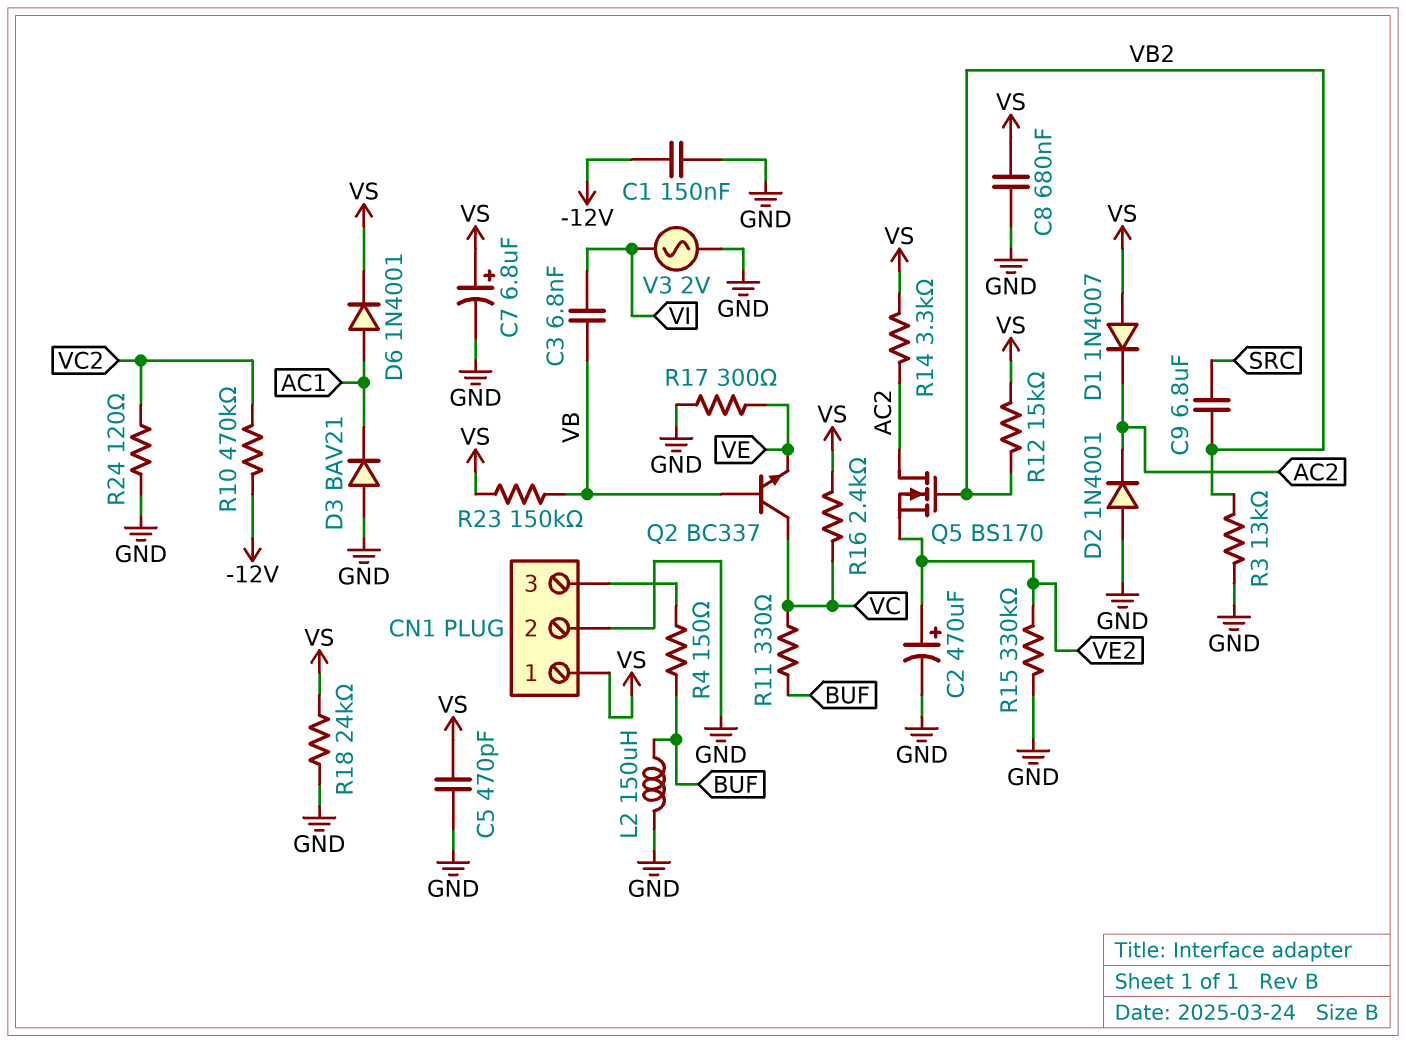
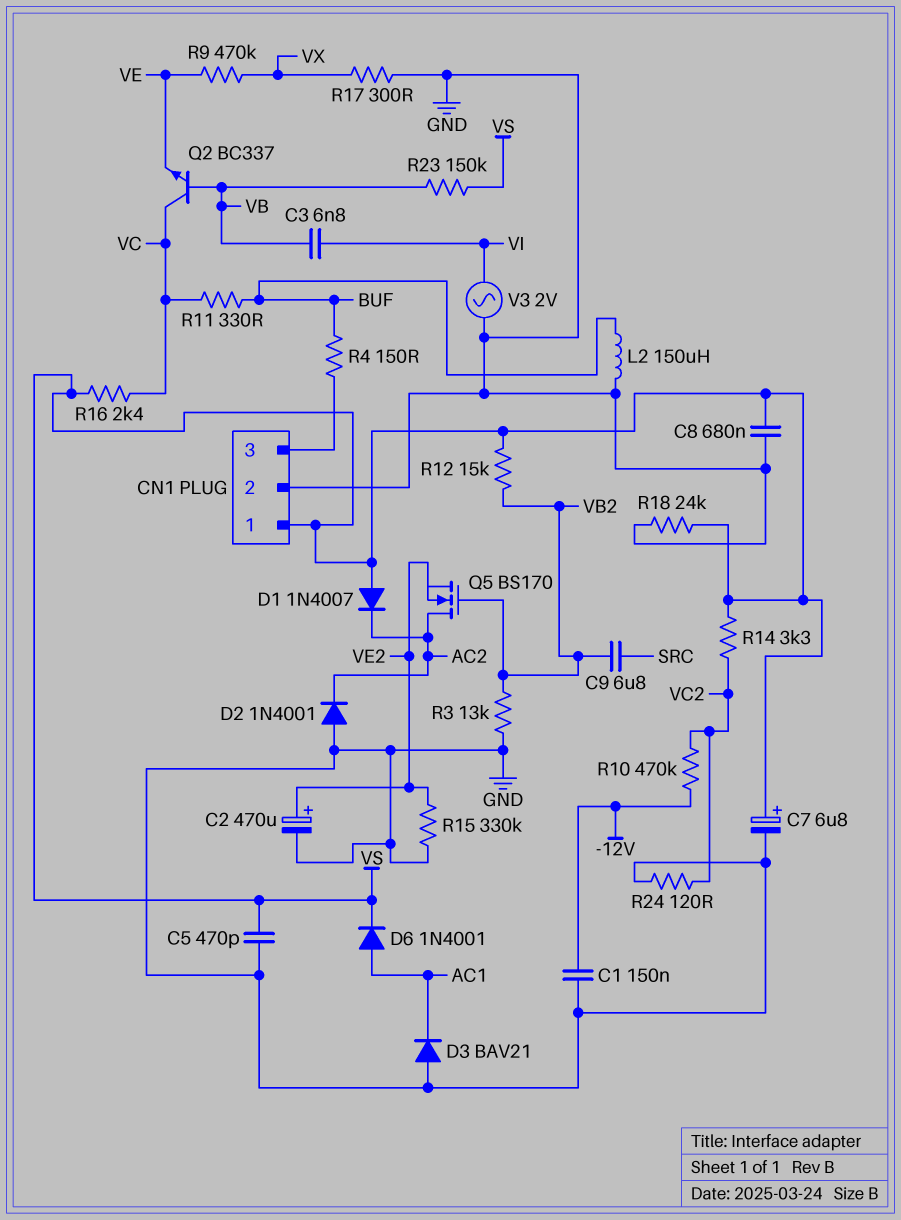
R9: none -> 470k (VE, VX)
R14: 3.3k (AC2, VS) -> 3.3k (VC2, VS)
R17: 300 (GND, VE) -> 300 (GND, VX)

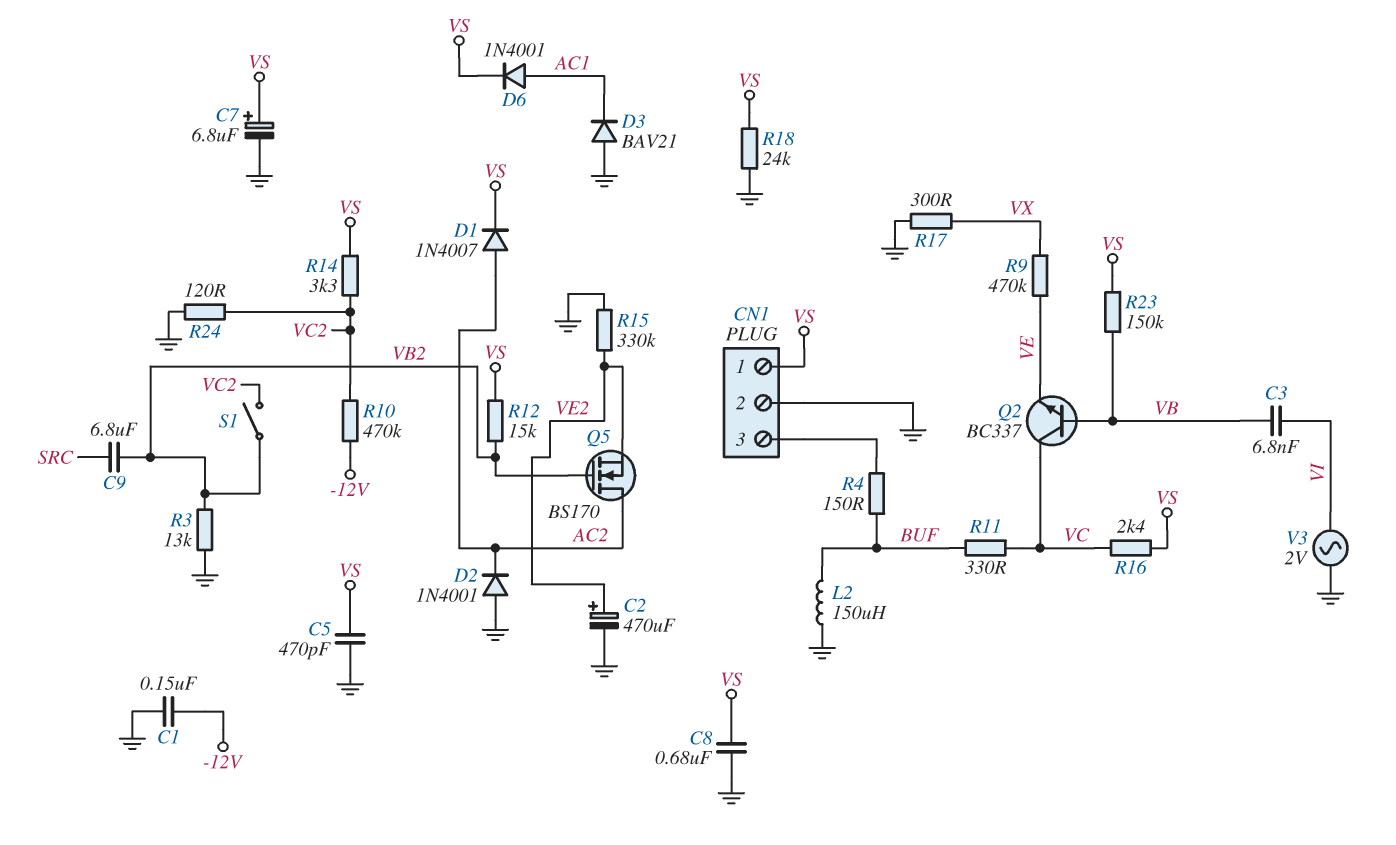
D1: diode 1N4007 (A VS, K AC2) -> diode 1N4007 (A AC2, K VS)
S1: none -> switch (VB2, VC2)

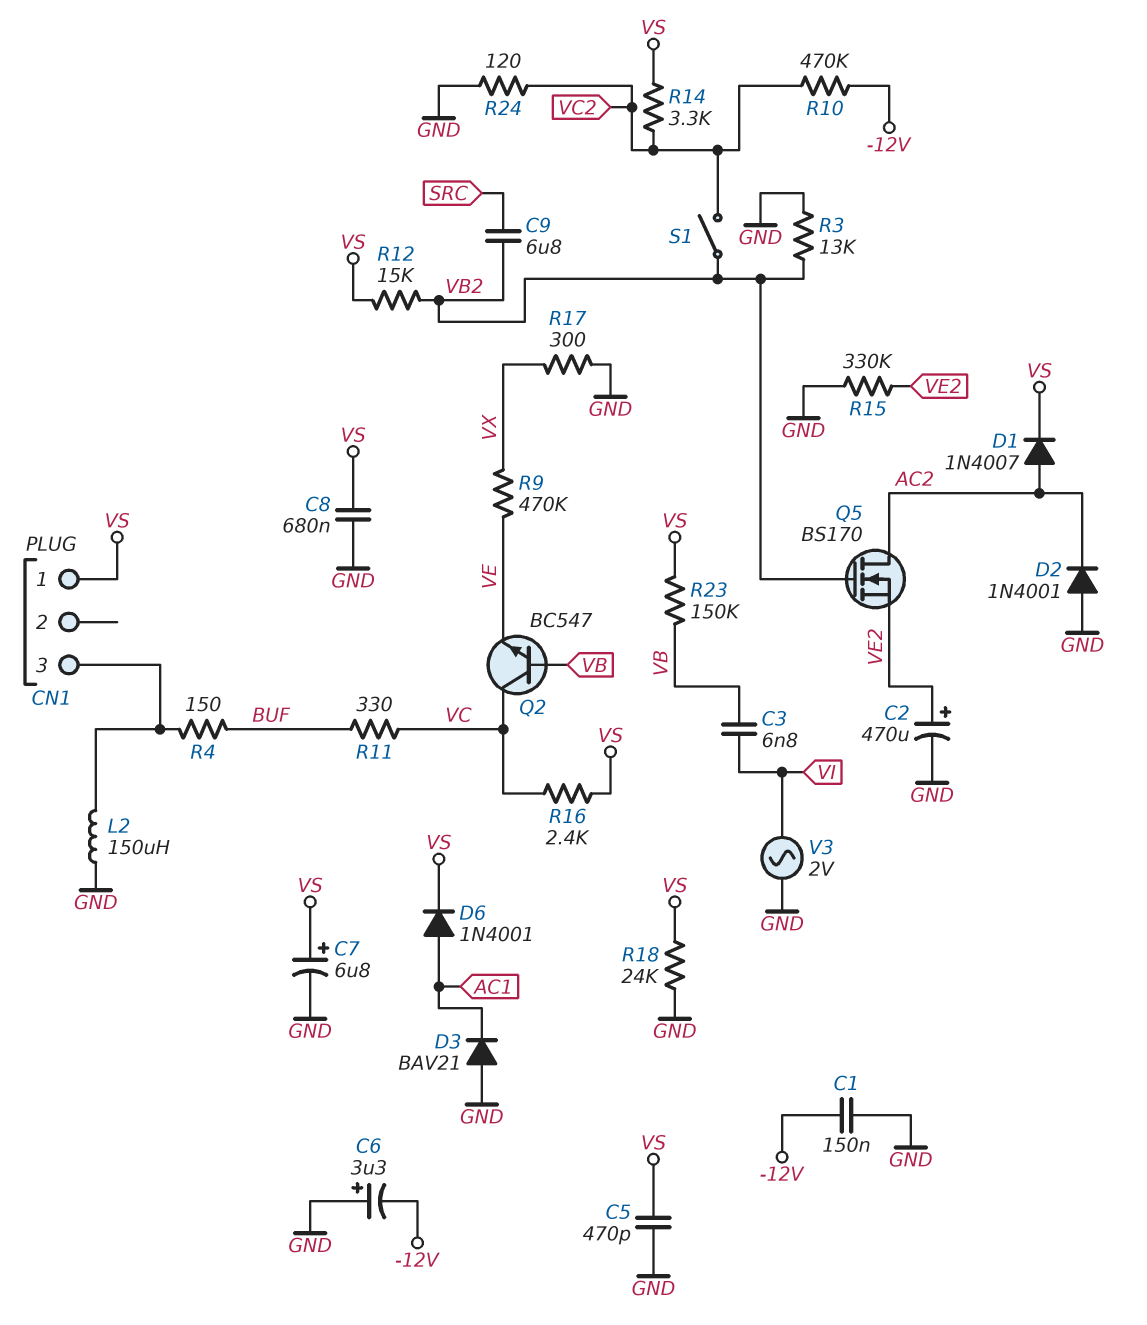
C6: none -> 3.3uF (plus GND, minus -12V)
CN1 pin 2: GND -> none
L2: 150uH (BUF, GND) -> 150uH (CN1/3, GND)
Q2: NPN BC337 (B VB, C VC, E VE) -> NPN BC547 (B VB, C VC, E VE)

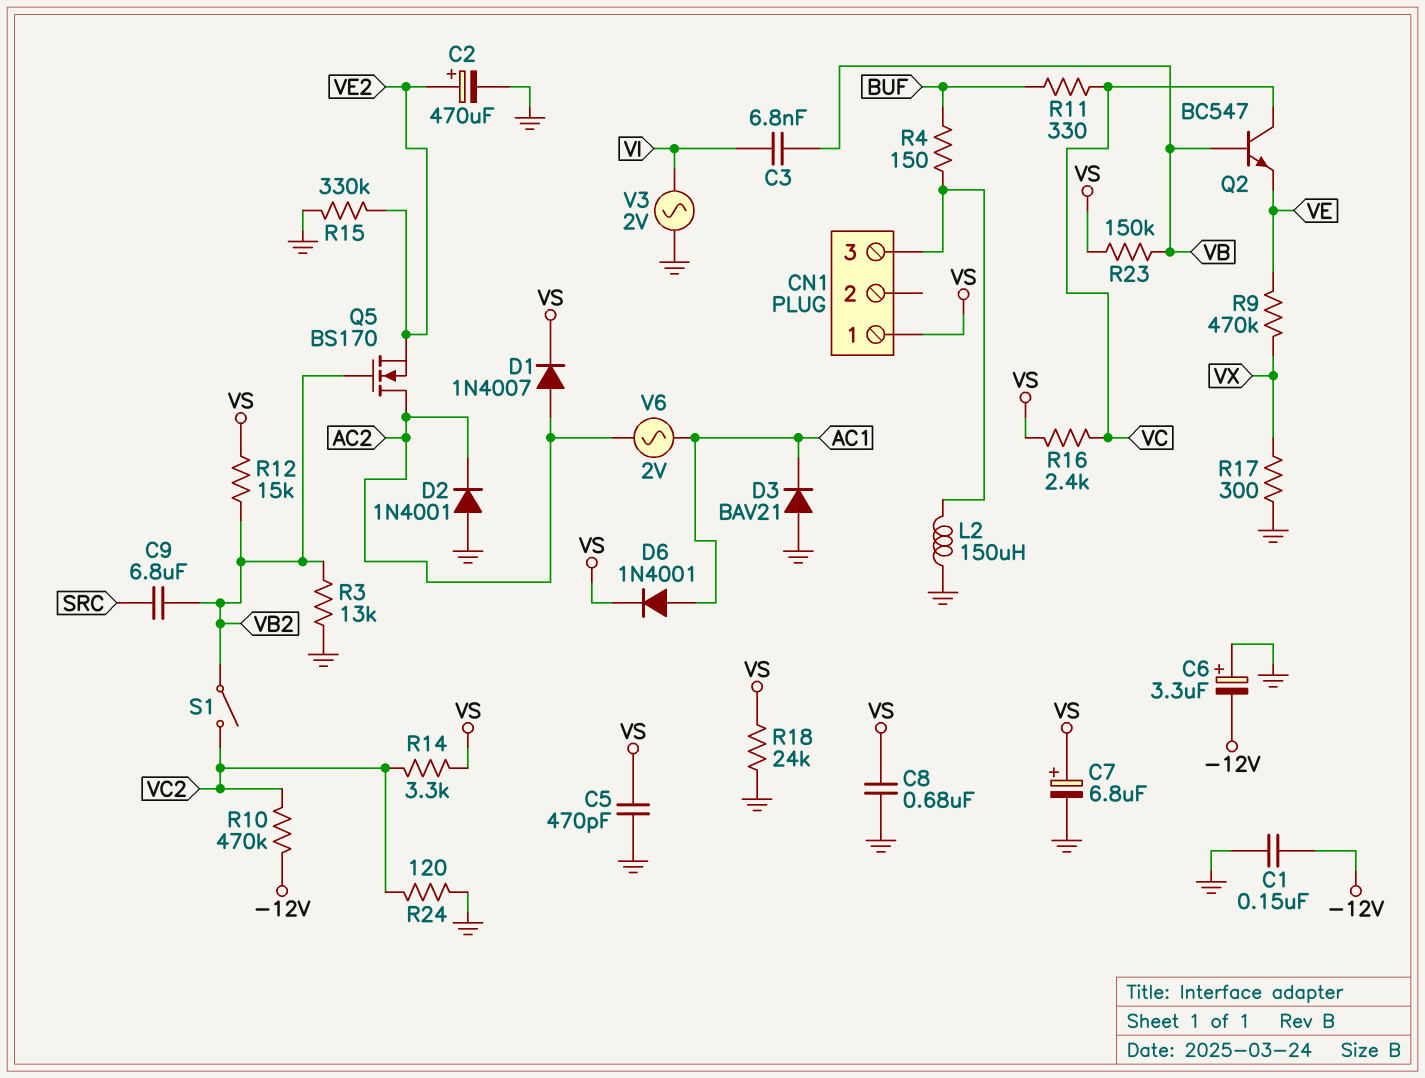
V6: none -> AC 2V (AC1, AC2)

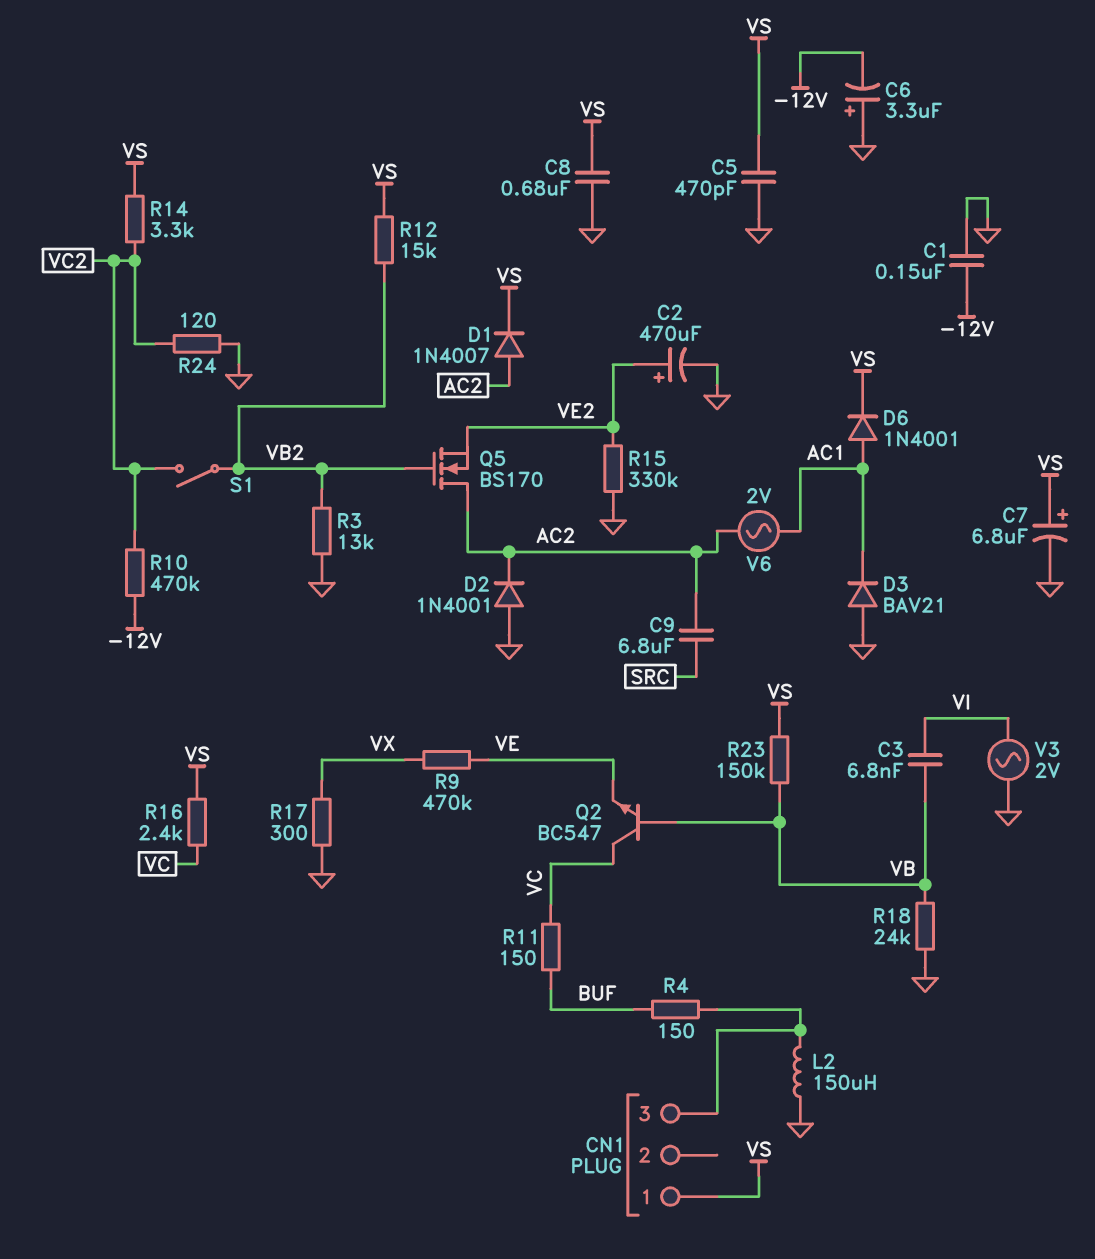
C9: 6.8uF (SRC, VB2) -> 6.8uF (AC2, SRC)
R11: 330 (BUF, VC) -> 150 (BUF, VC)
R18: 24k (GND, VS) -> 24k (GND, VB)

